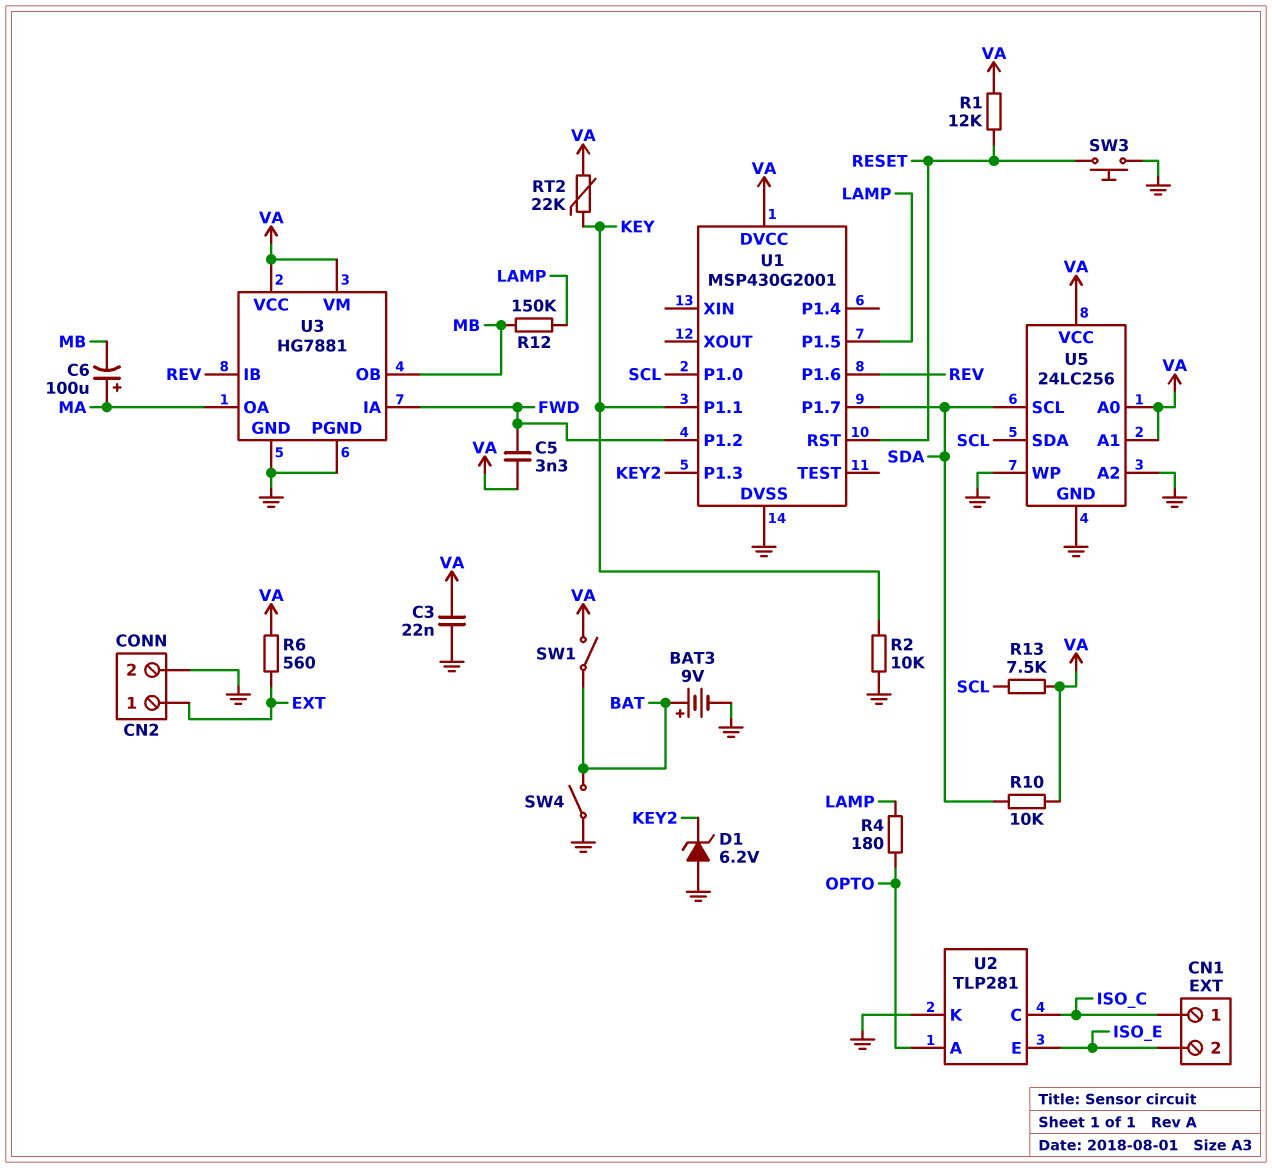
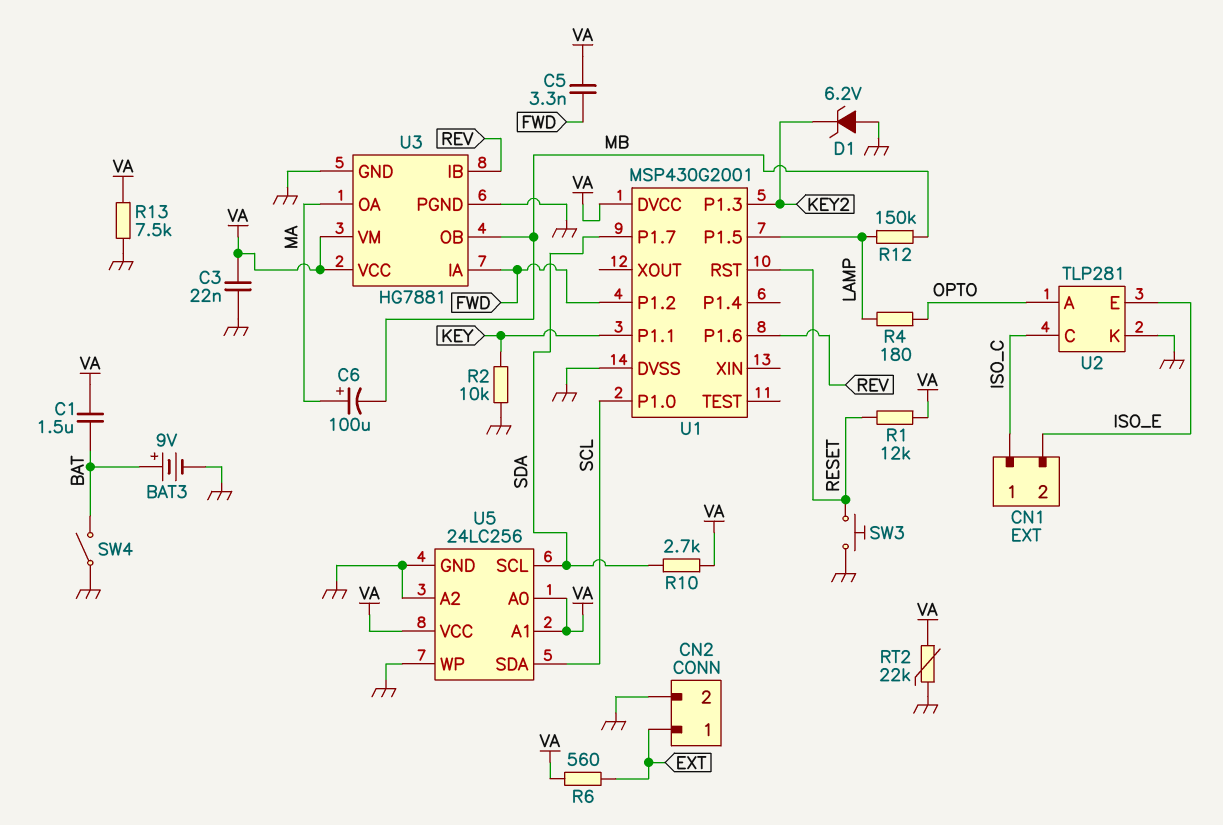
C1: none -> 1.5uF (BAT, VA)
R10: 10k (SDA, VA) -> 2.7k (SDA, VA)
R13: 7.5k (SCL, VA) -> 7.5k (GND, VA)
RT2: 22k (KEY, VA) -> 22k (GND, VA)
SW1: switch (BAT, VA) -> none

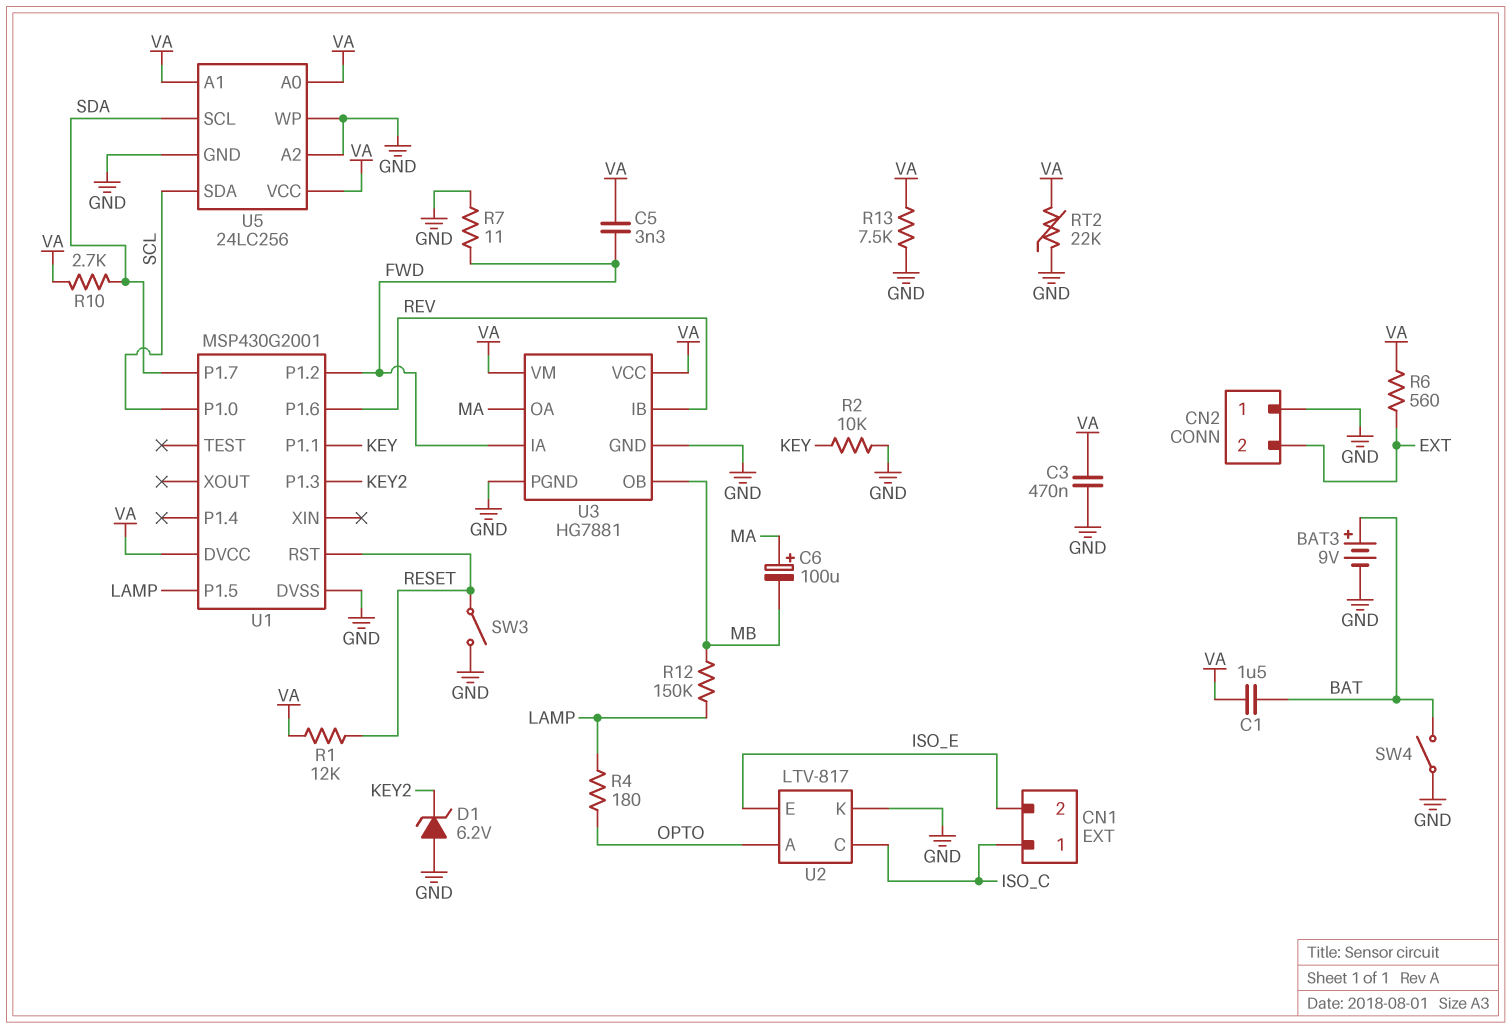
C3: 22nF (GND, VA) -> 470nF (GND, VA)
CN2 pin 1: EXT -> GND
CN2 pin 2: GND -> EXT
R7: none -> 11 (FWD, GND)
SW3: button (GND, RESET) -> switch (GND, RESET)
U2: TLP281 -> LTV-817

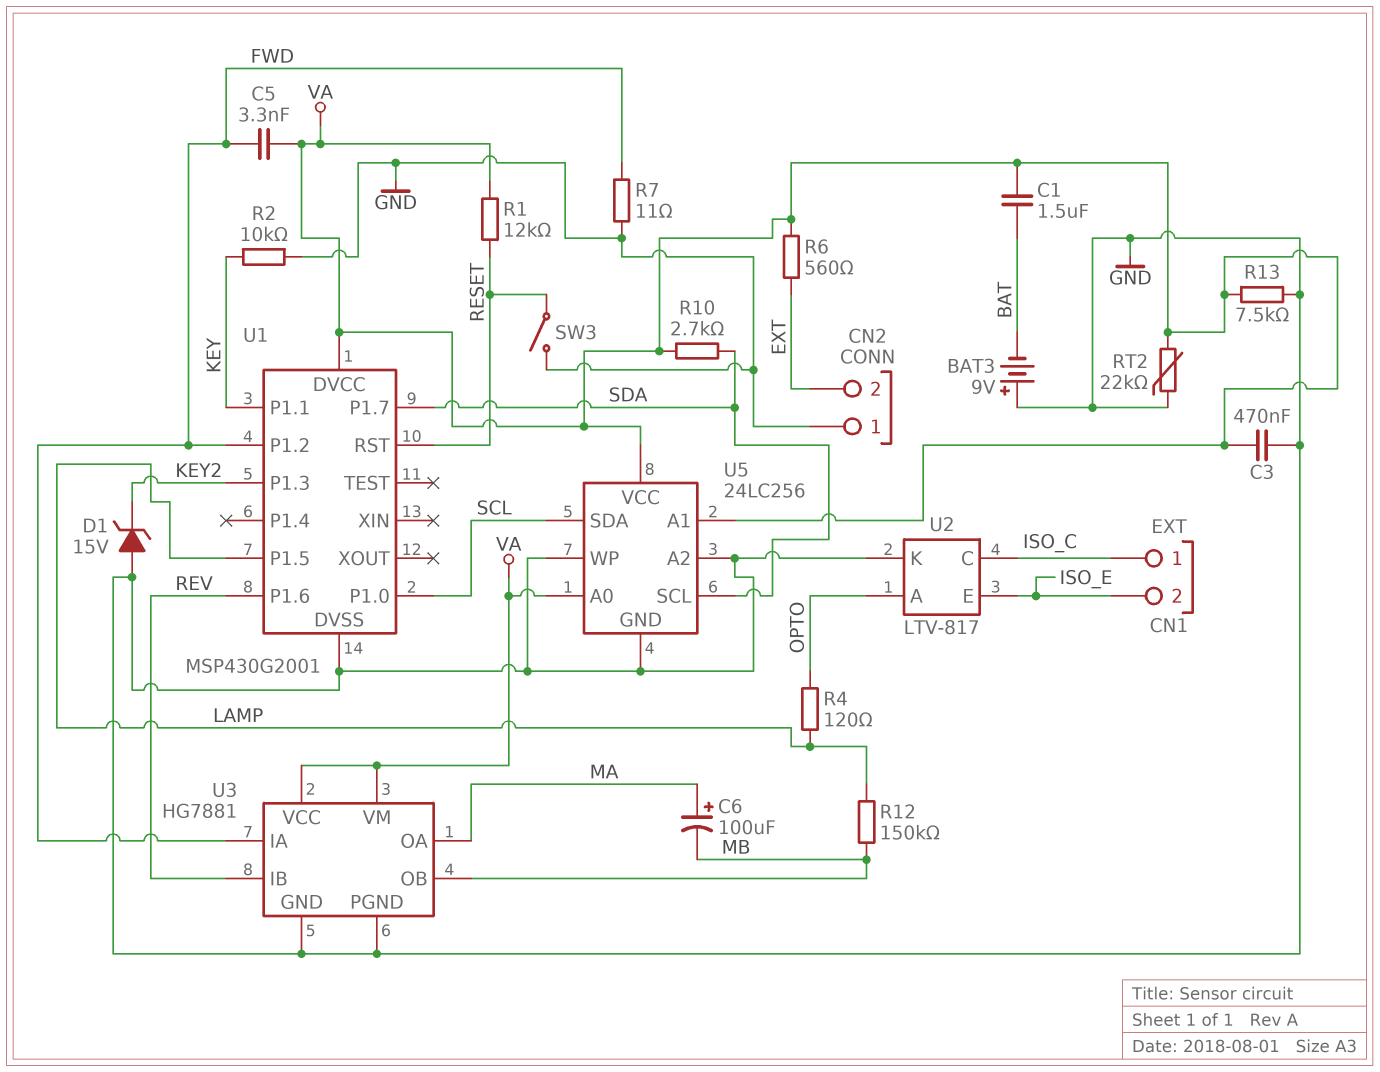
BAT3: 9V (plus BAT, minus GND) -> 9V (plus GND, minus BAT)
D1: zener 6.2V (A GND, K KEY2) -> zener 15V (A GND, K KEY2)
R4: 180 (LAMP, OPTO) -> 120 (LAMP, OPTO)
SW4: switch (BAT, GND) -> none

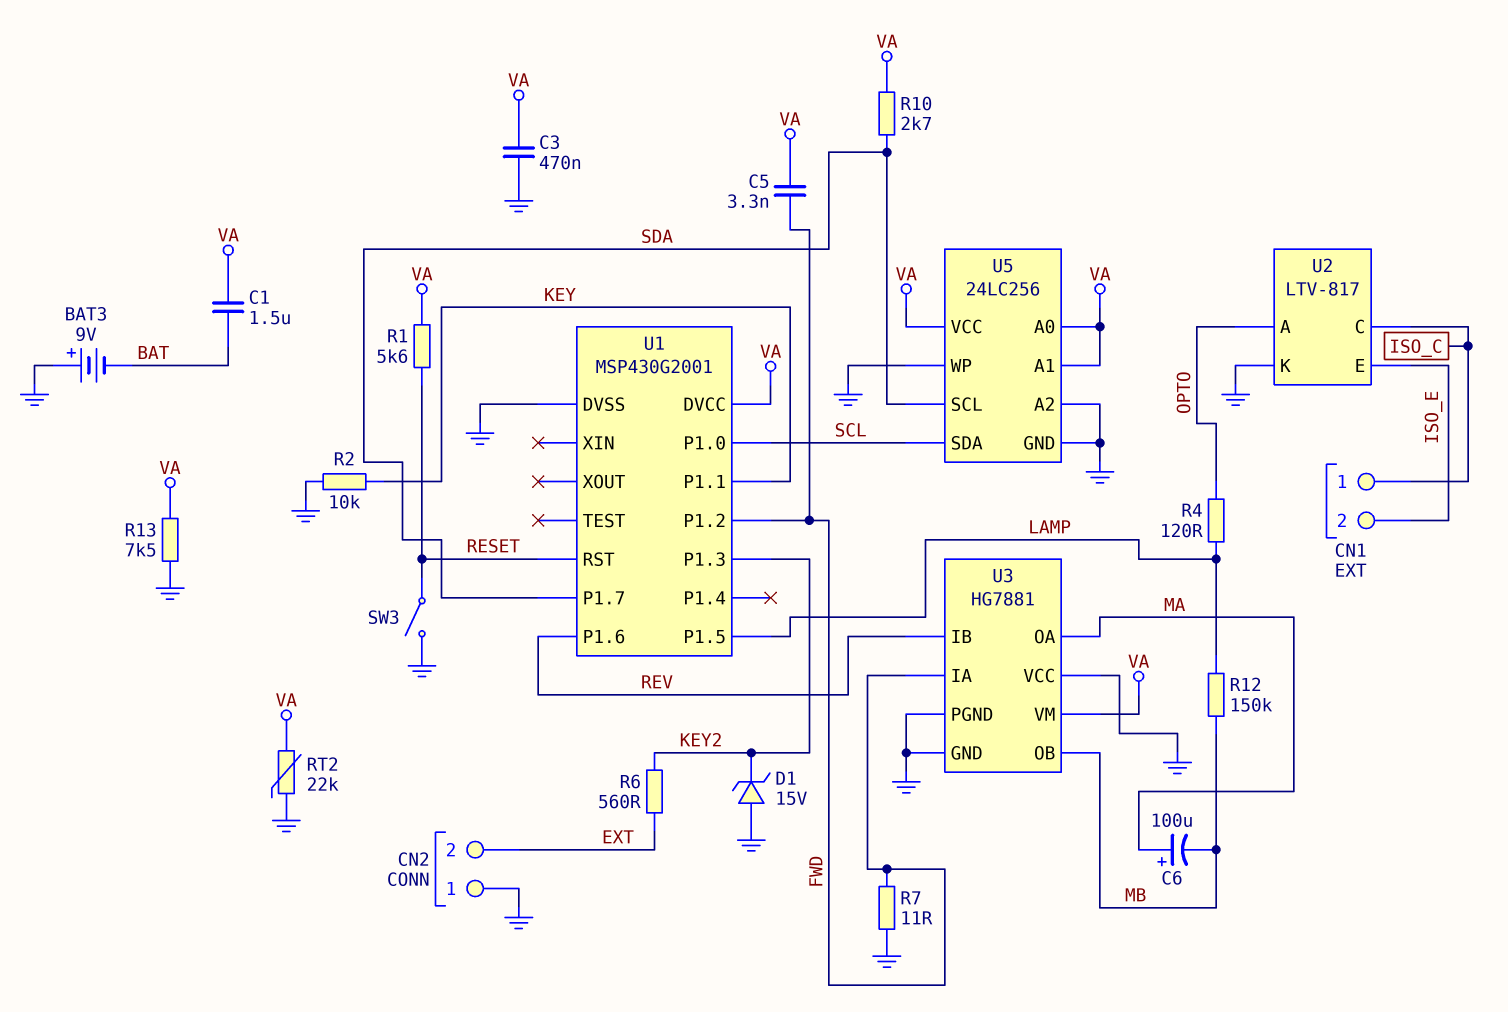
R1: 12k (RESET, VA) -> 5.6k (RESET, VA)
R6: 560 (EXT, VA) -> 560 (EXT, KEY2)
U3 pin VCC: VA -> GND

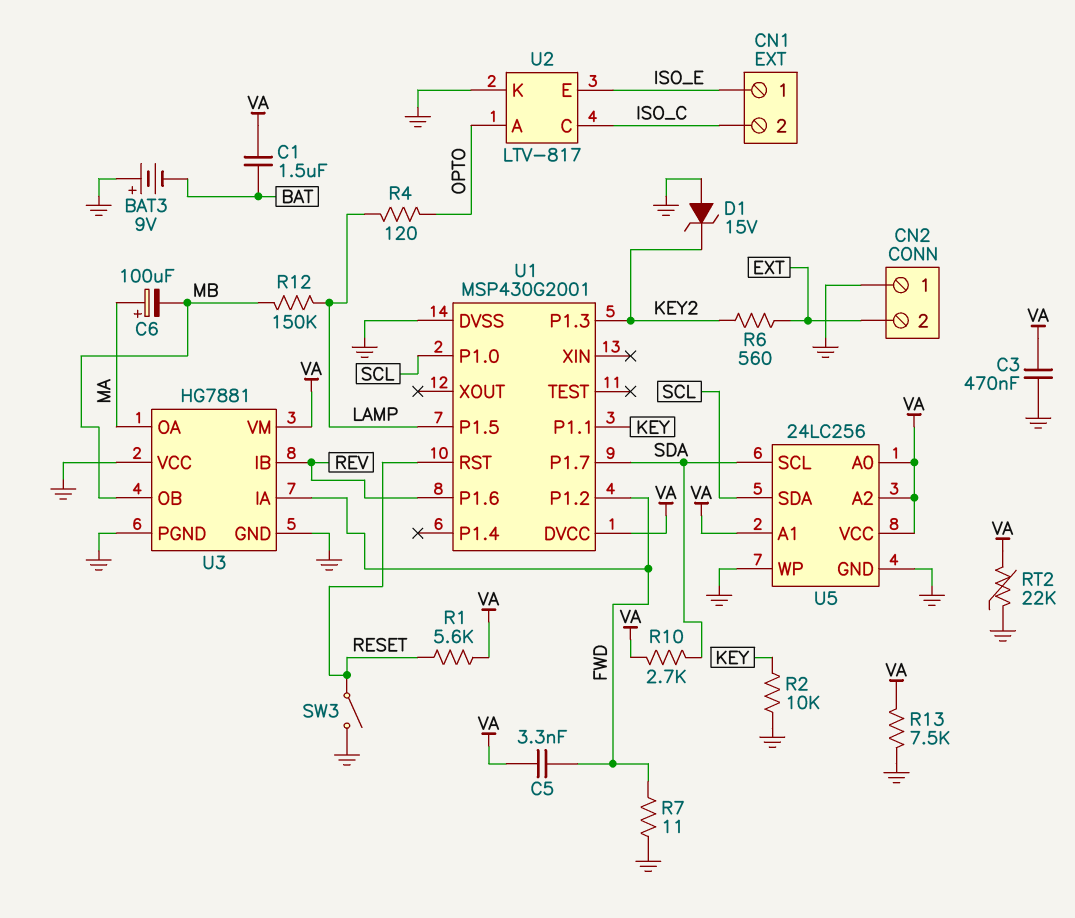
CN1 pin 1: ISO_C -> ISO_E
CN1 pin 2: ISO_E -> ISO_C
U5 pin A2: GND -> VA

